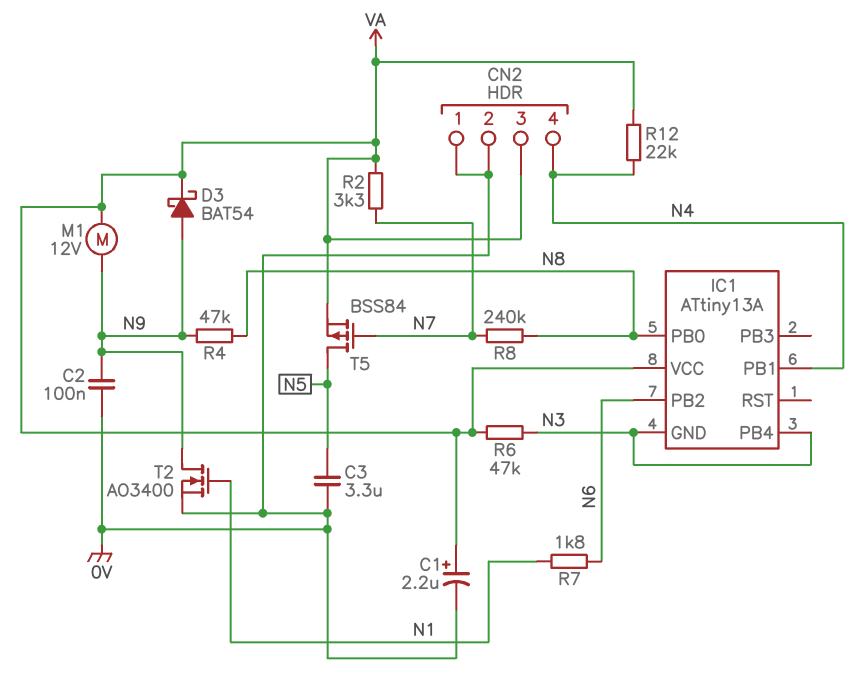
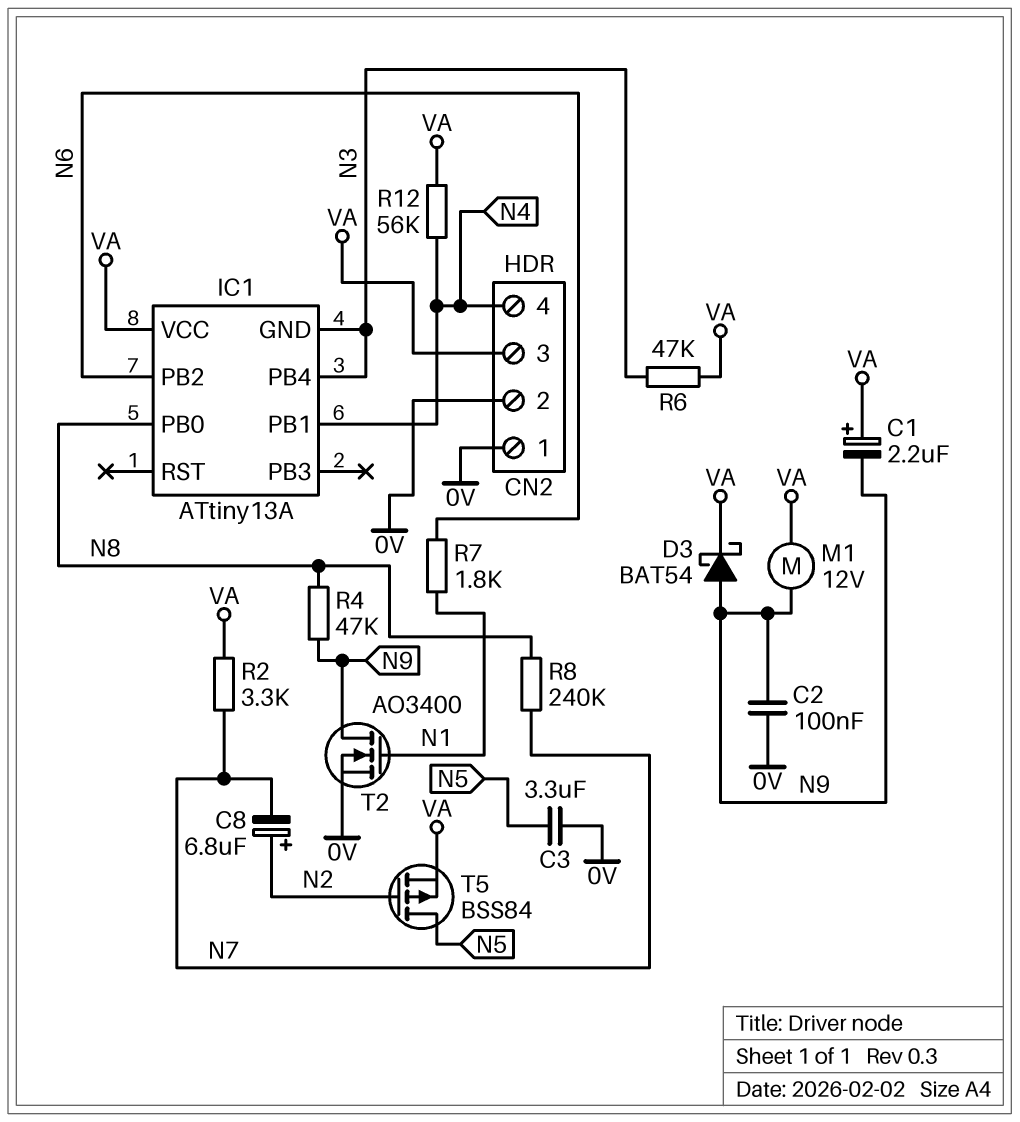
C1: 2.2uF (plus VA, minus 0V) -> 2.2uF (plus VA, minus N9)
C8: none -> 6.8uF (plus N2, minus N7)
R12: 22k (N4, VA) -> 56k (N4, VA)
T5: PMOS BSS84 (G N7, D N5, S VA) -> PMOS BSS84 (G N2, D N5, S VA)

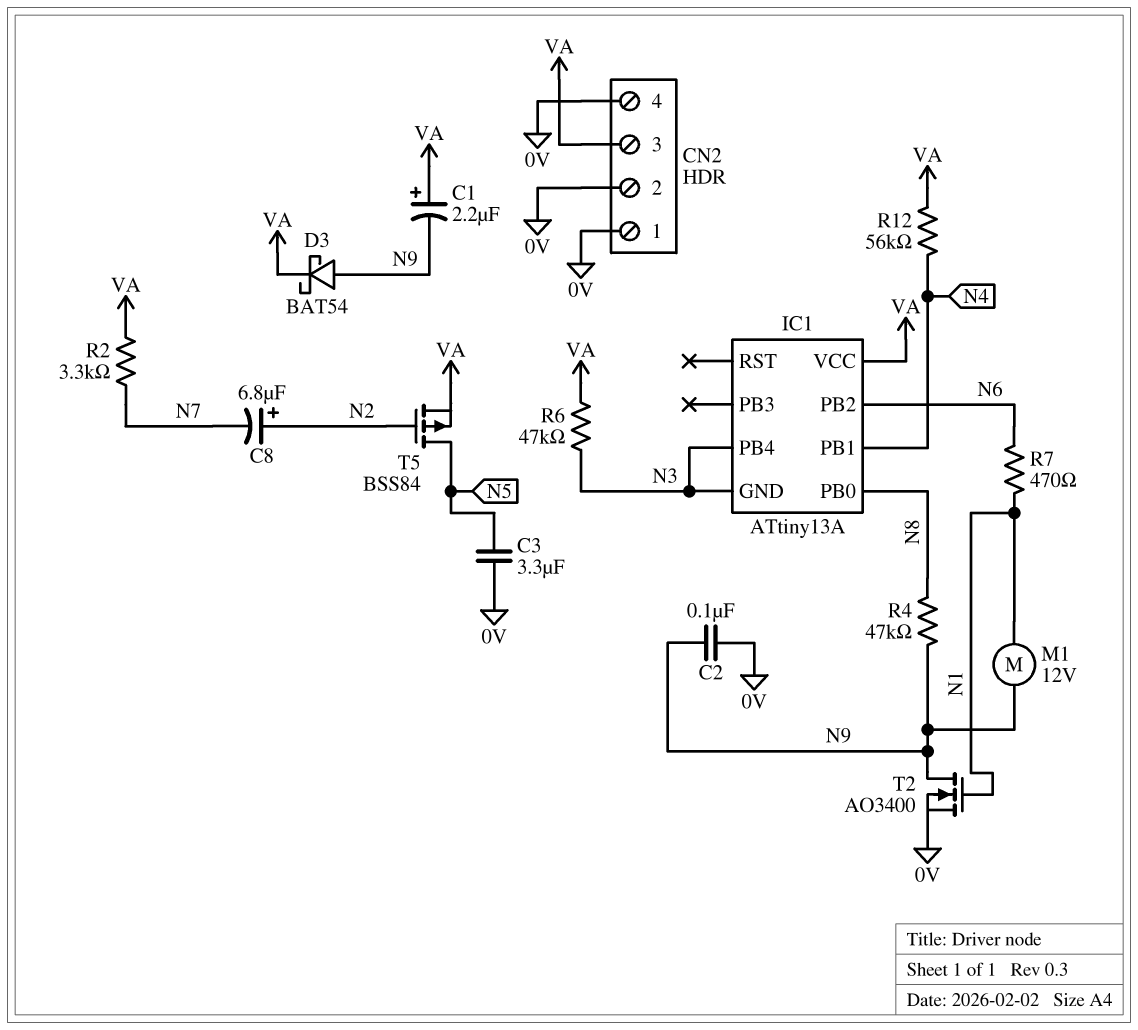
CN2 pin 4: N4 -> 0V
M1: motor 12V (N9, VA) -> motor 12V (N1, N9)
R7: 1.8k (N1, N6) -> 470 (N1, N6)
R8: 240k (N7, N8) -> none

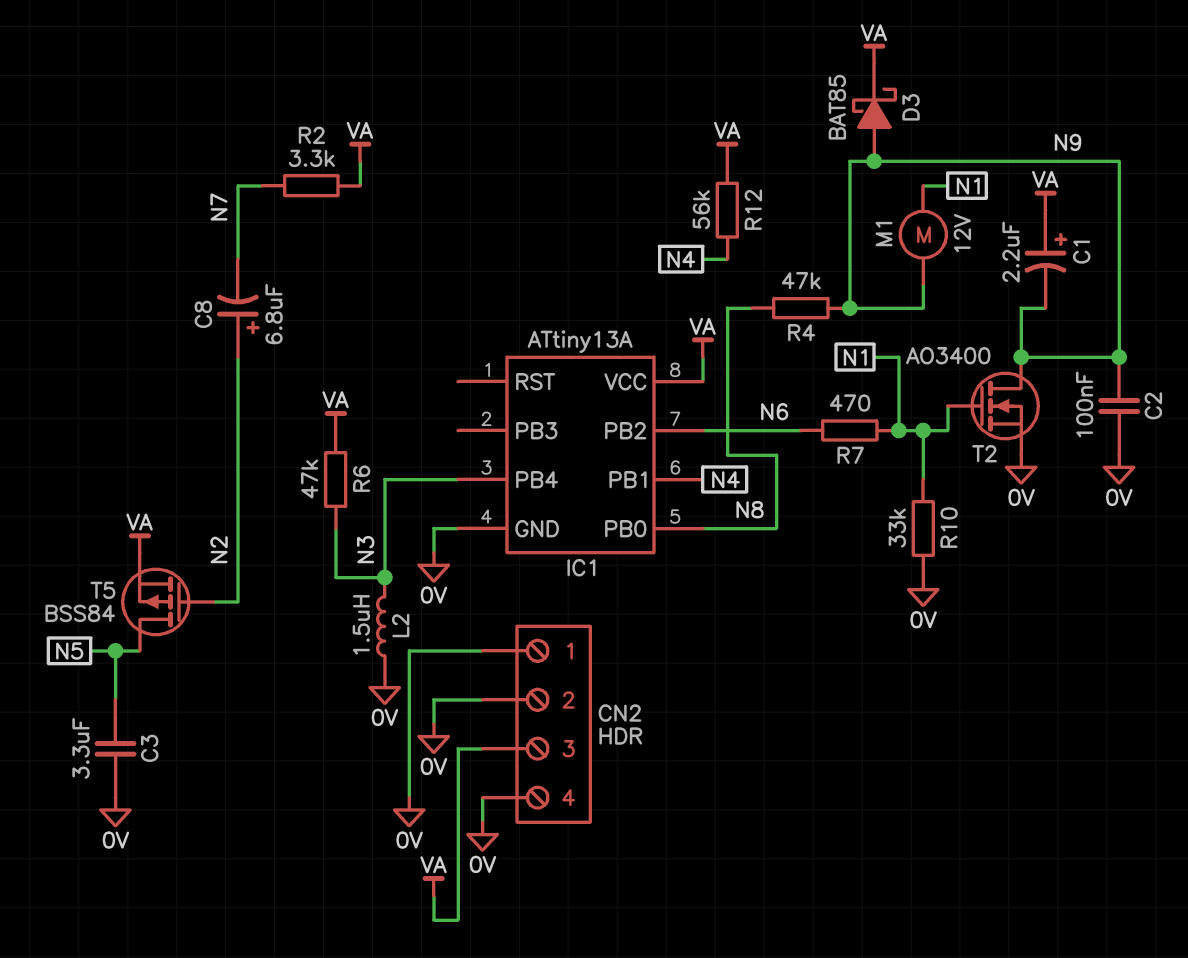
D3: schottky BAT54 (A N9, K VA) -> schottky BAT85 (A N9, K VA)
IC1 pin GND: N3 -> 0V
L2: none -> 1.5uH (0V, N3)
R10: none -> 33k (0V, N1)

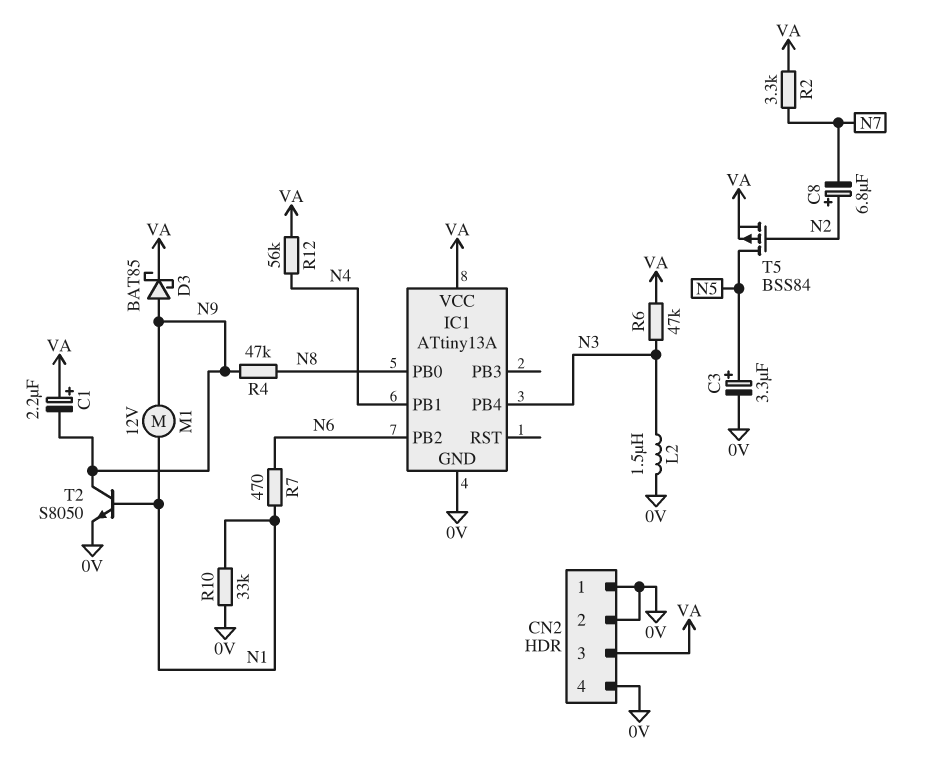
C2: 100nF (0V, N9) -> none
C3: 3.3uF (0V, N5) -> 3.3uF (plus N5, minus 0V)
T2: NMOS AO3400 (G N1, D N9, S 0V) -> NPN S8050 (B N1, C N9, E 0V)

